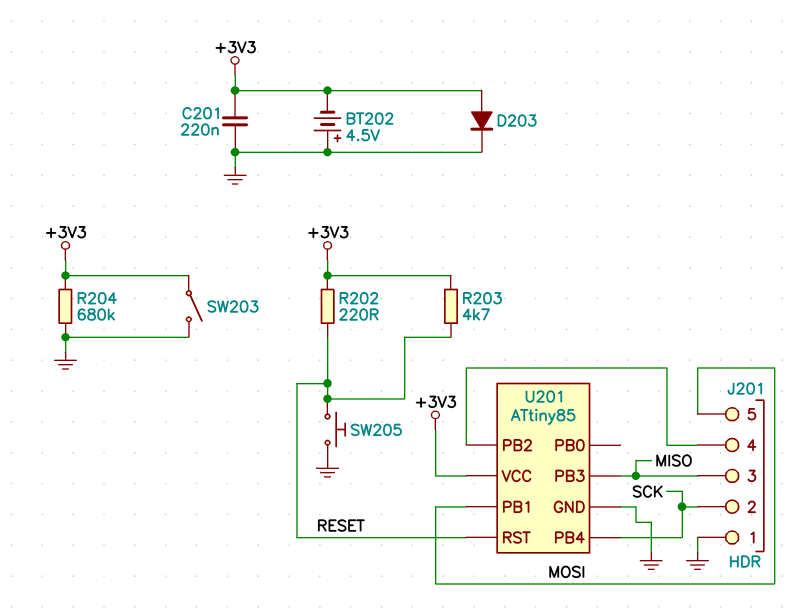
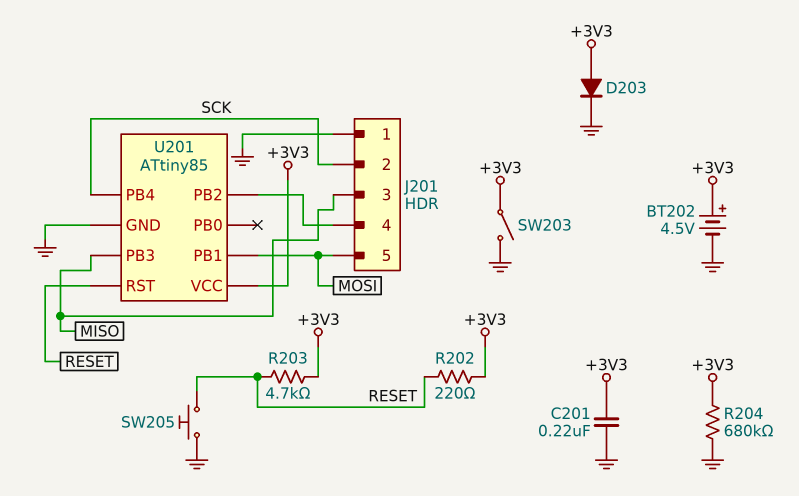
BT202: 4.5V (plus GND, minus +3V3) -> 4.5V (plus +3V3, minus GND)

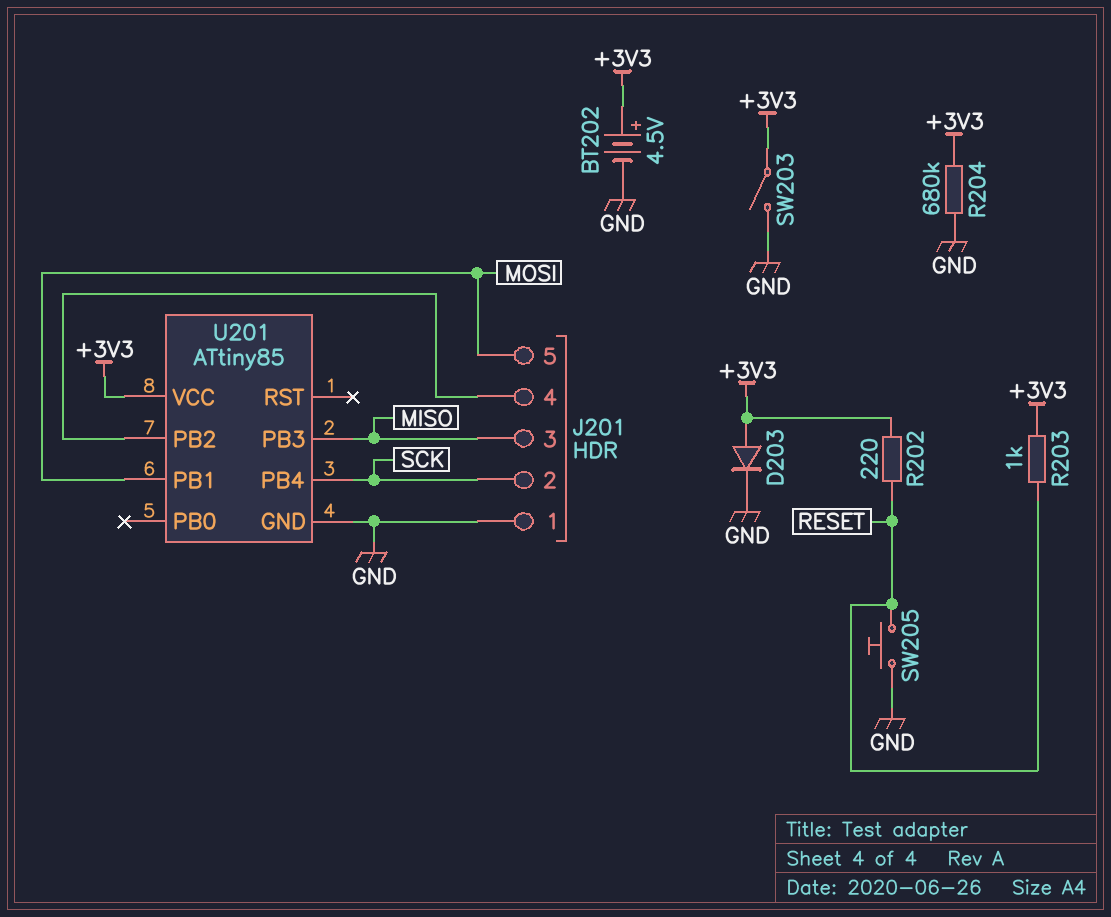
C201: 220nF (+3V3, GND) -> none
R203: 4.7k (+3V3, RESET) -> 1k (+3V3, RESET)
U201 pin RST: RESET -> none

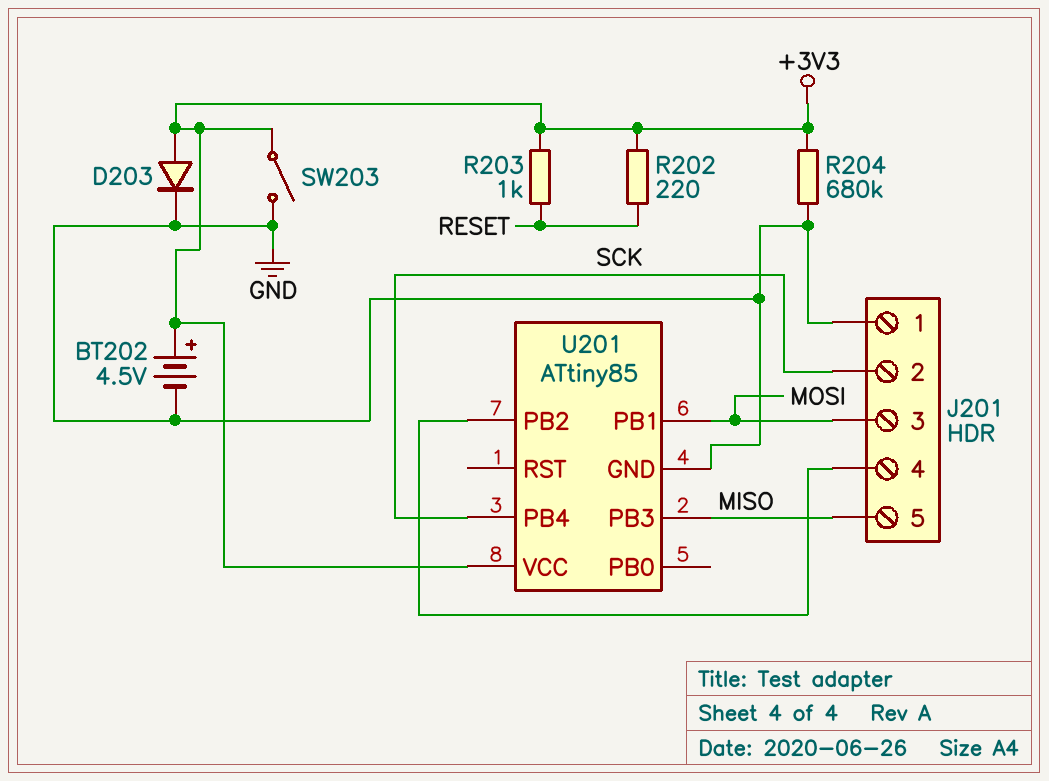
J201 pin 3: MISO -> MOSI
J201 pin 5: MOSI -> MISO
SW205: button (GND, RESET) -> none

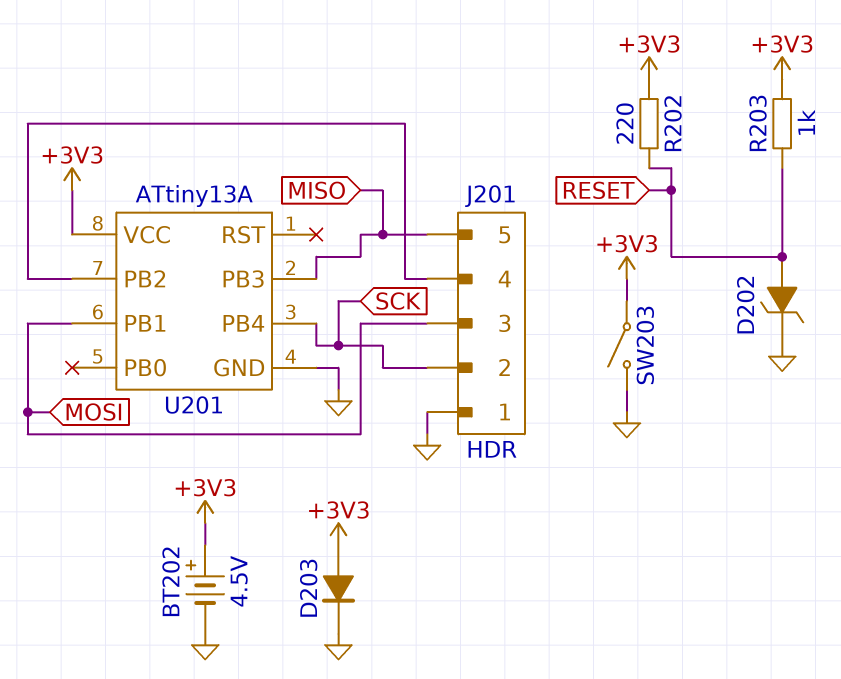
D202: none -> zener (A RESET, K GND)
R204: 680k (+3V3, GND) -> none
U201: ATtiny85 -> ATtiny13A

